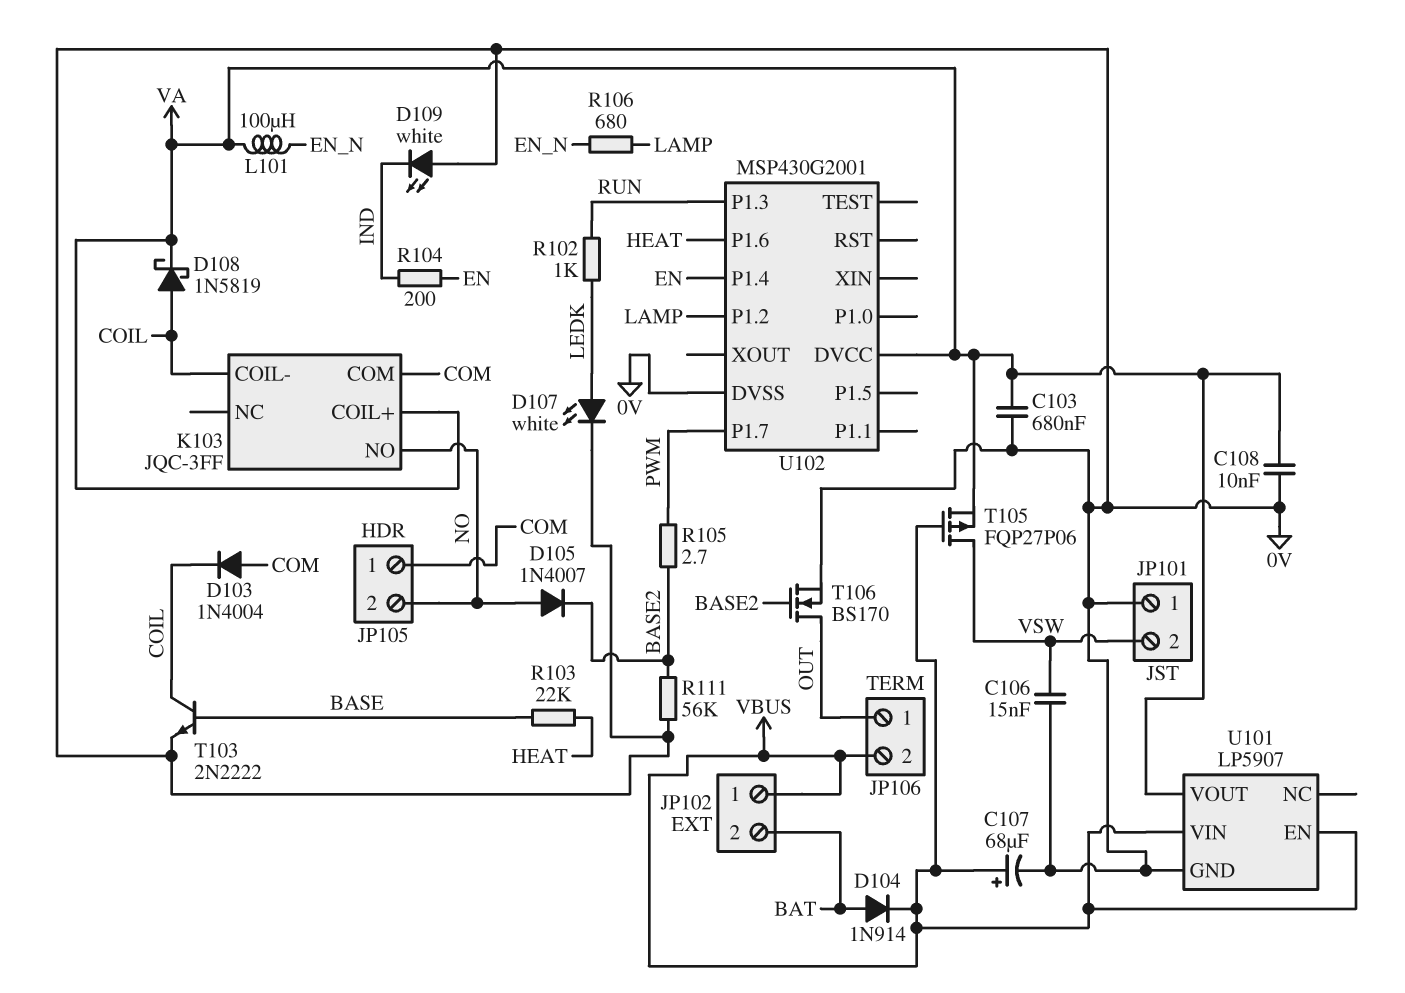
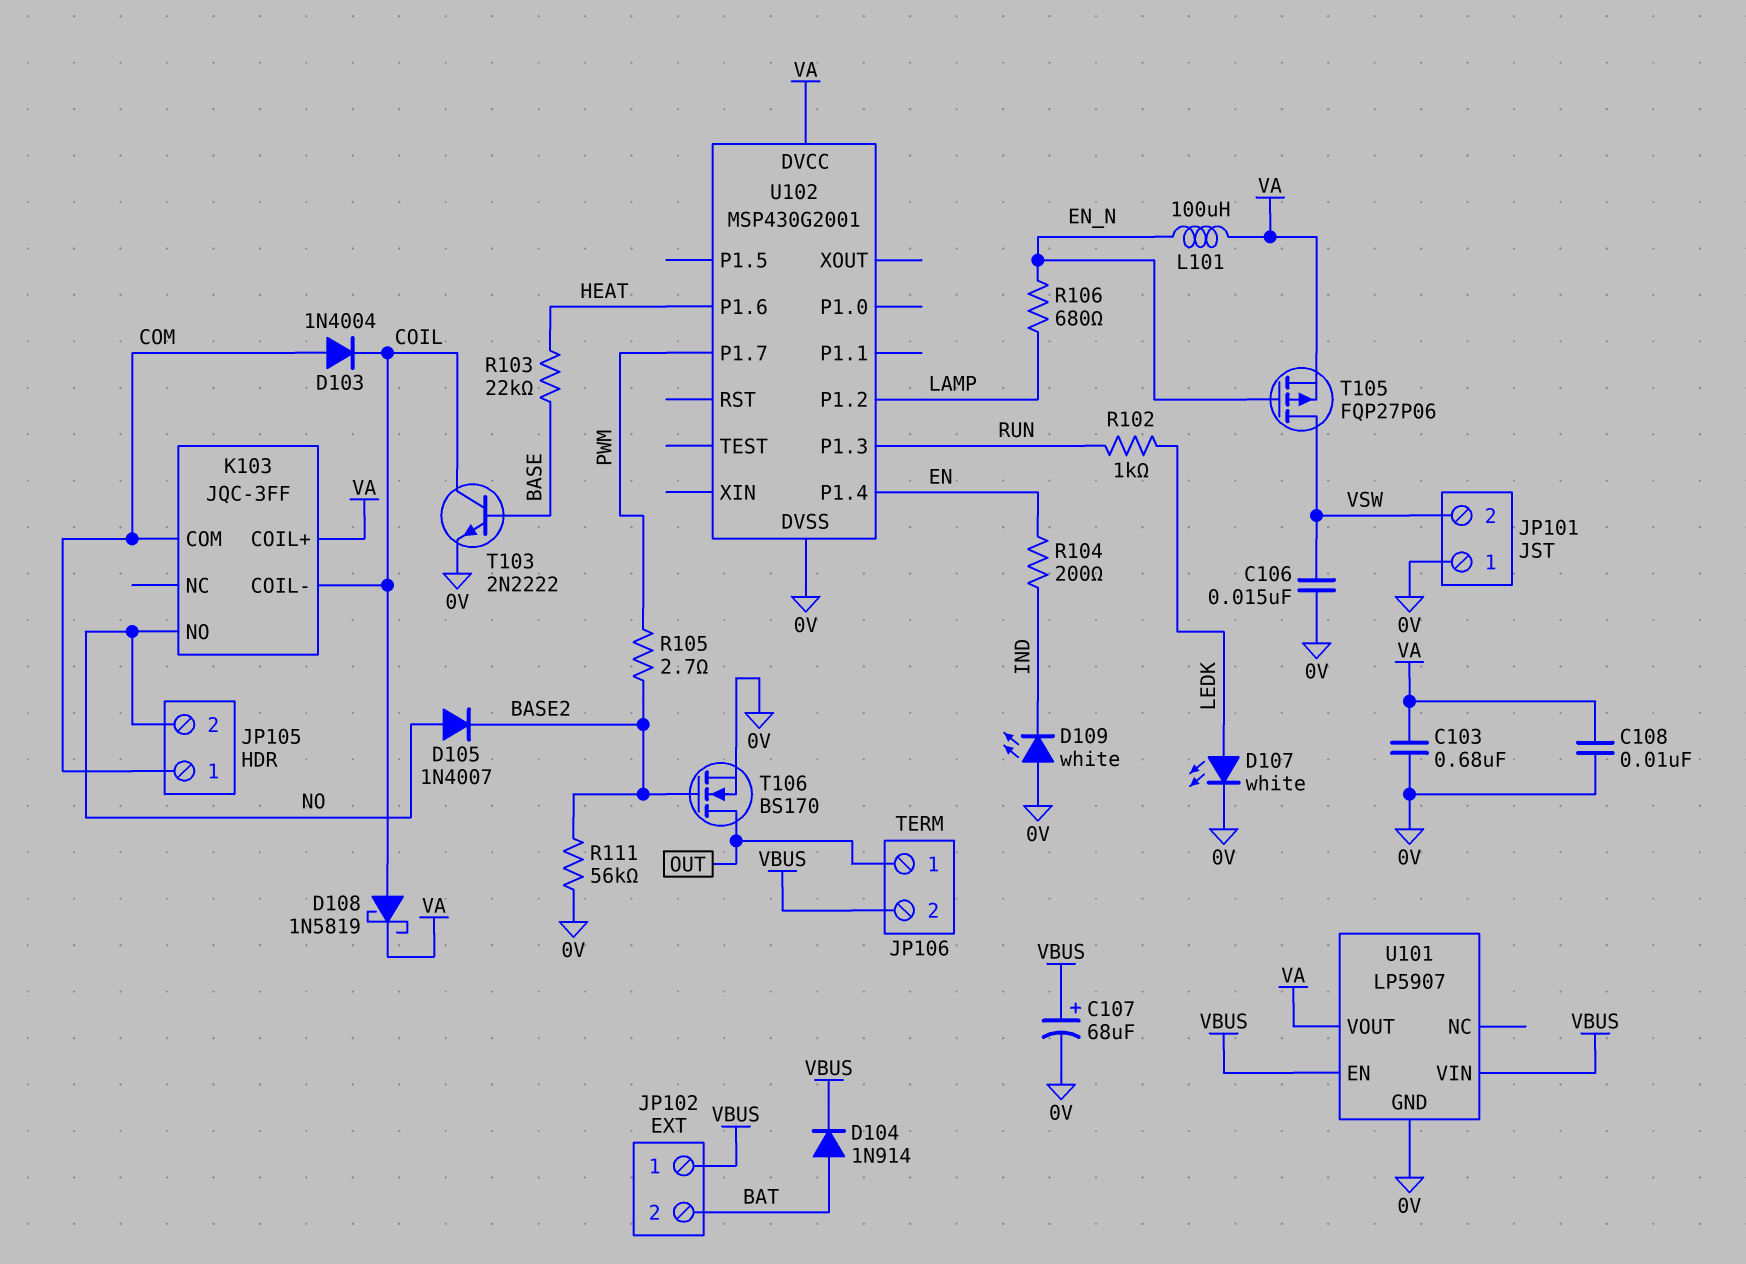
T105: PMOS FQP27P06 (G VBUS, D VSW, S VA) -> PMOS FQP27P06 (G EN_N, D VSW, S VA)

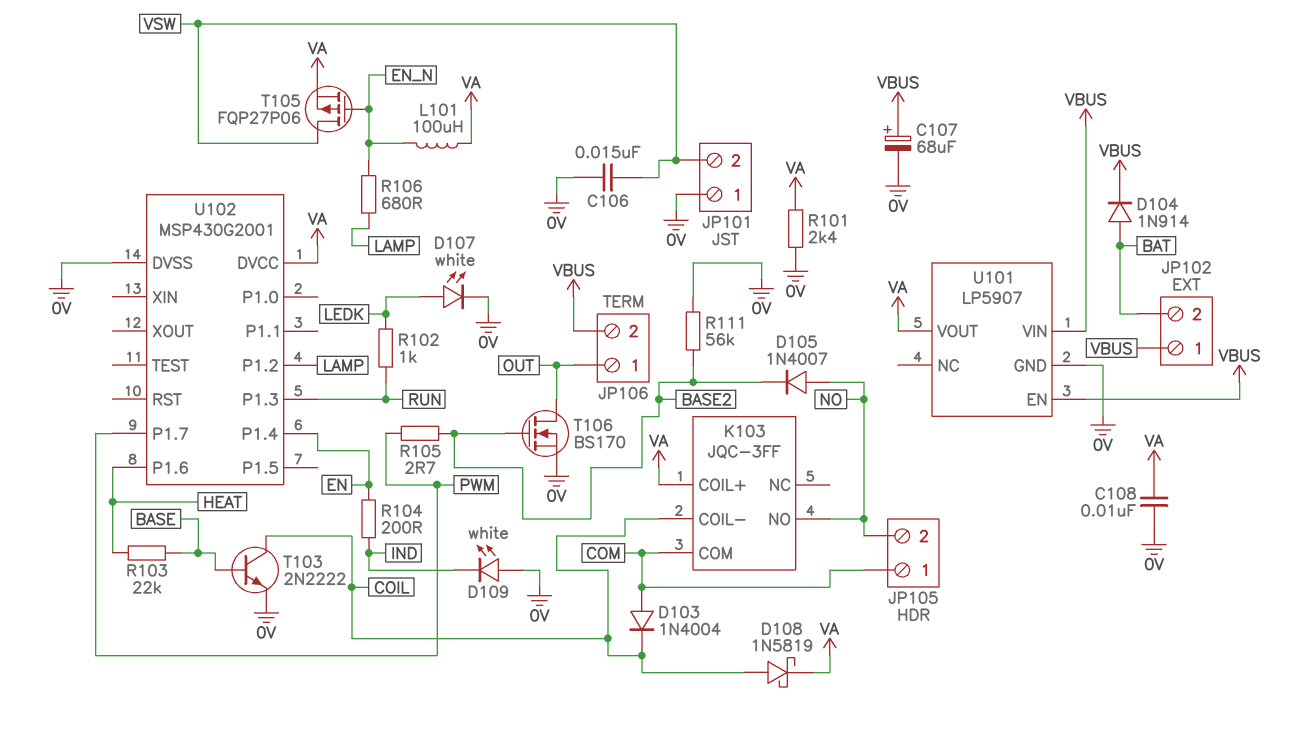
C103: 680nF (0V, VA) -> none
R101: none -> 2.4k (0V, VA)

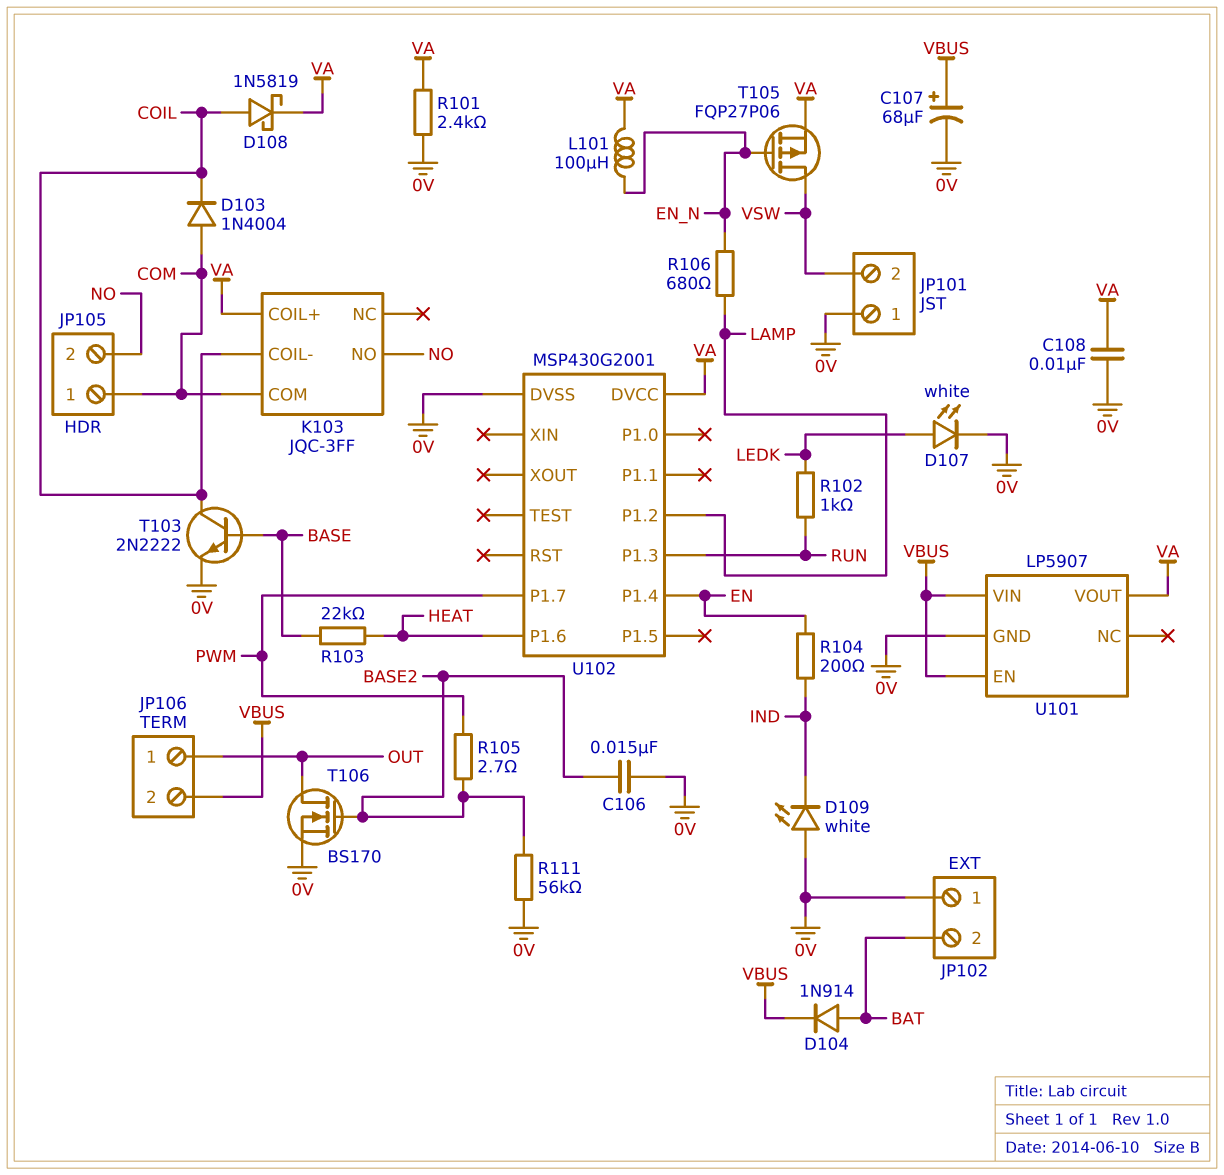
C106: 15nF (0V, VSW) -> 15nF (0V, BASE2)
D105: diode 1N4007 (A NO, K BASE2) -> none
JP102 pin 1: VBUS -> 0V

